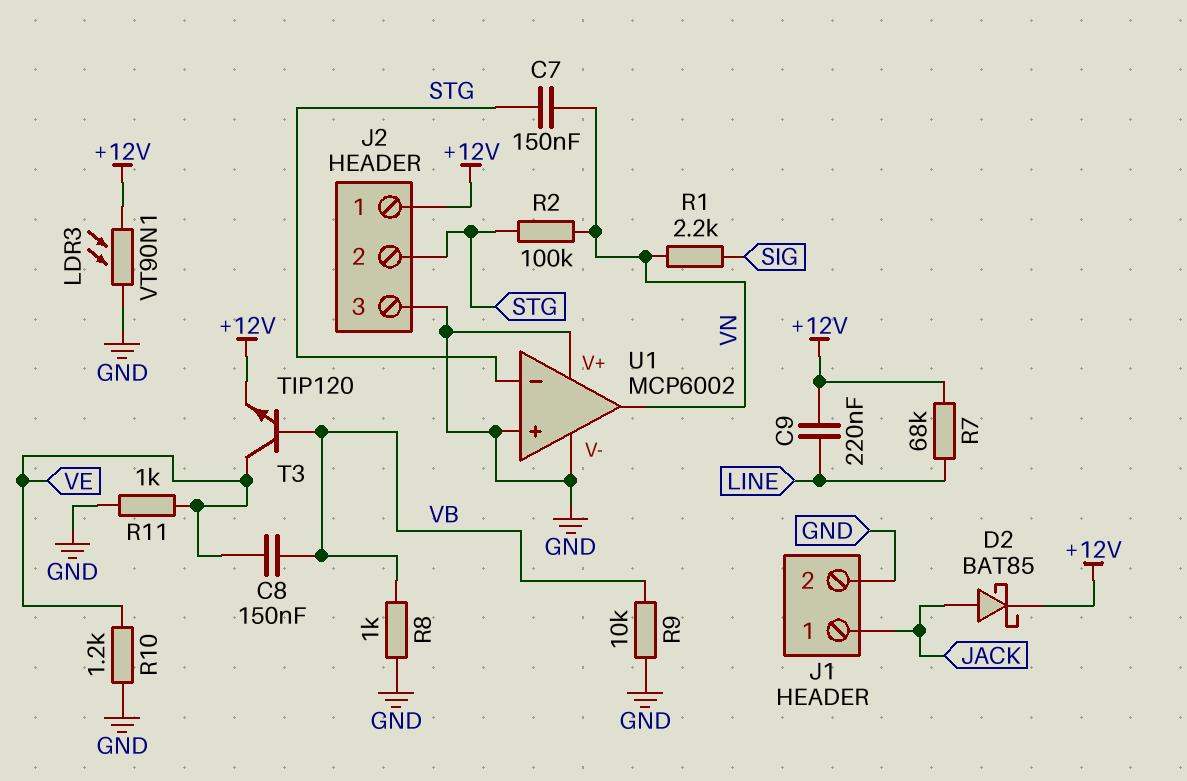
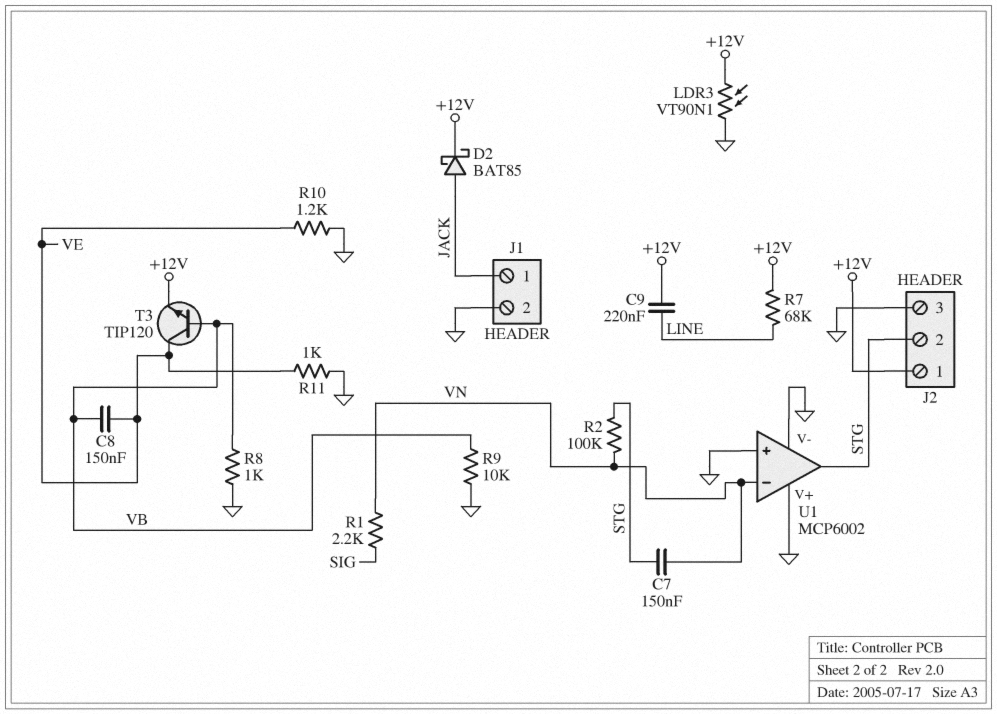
U1 pin in-: STG -> VN
U1 pin out: VN -> STG

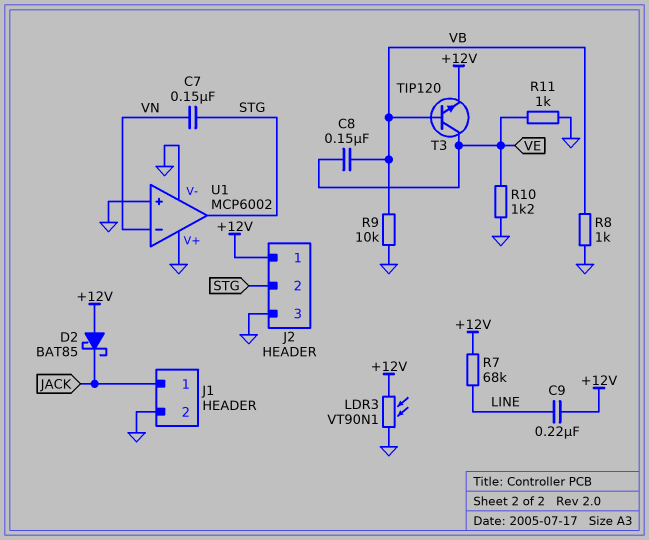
D2: schottky BAT85 (A JACK, K +12V) -> schottky BAT85 (A +12V, K JACK)
R1: 2.2k (SIG, VN) -> none
R2: 100k (STG, VN) -> none

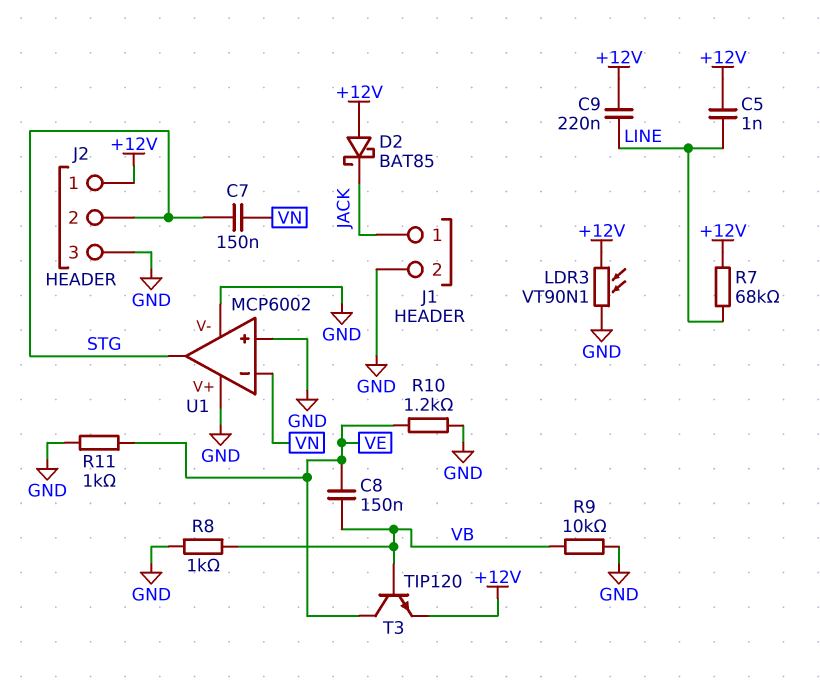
C5: none -> 1nF (+12V, LINE)

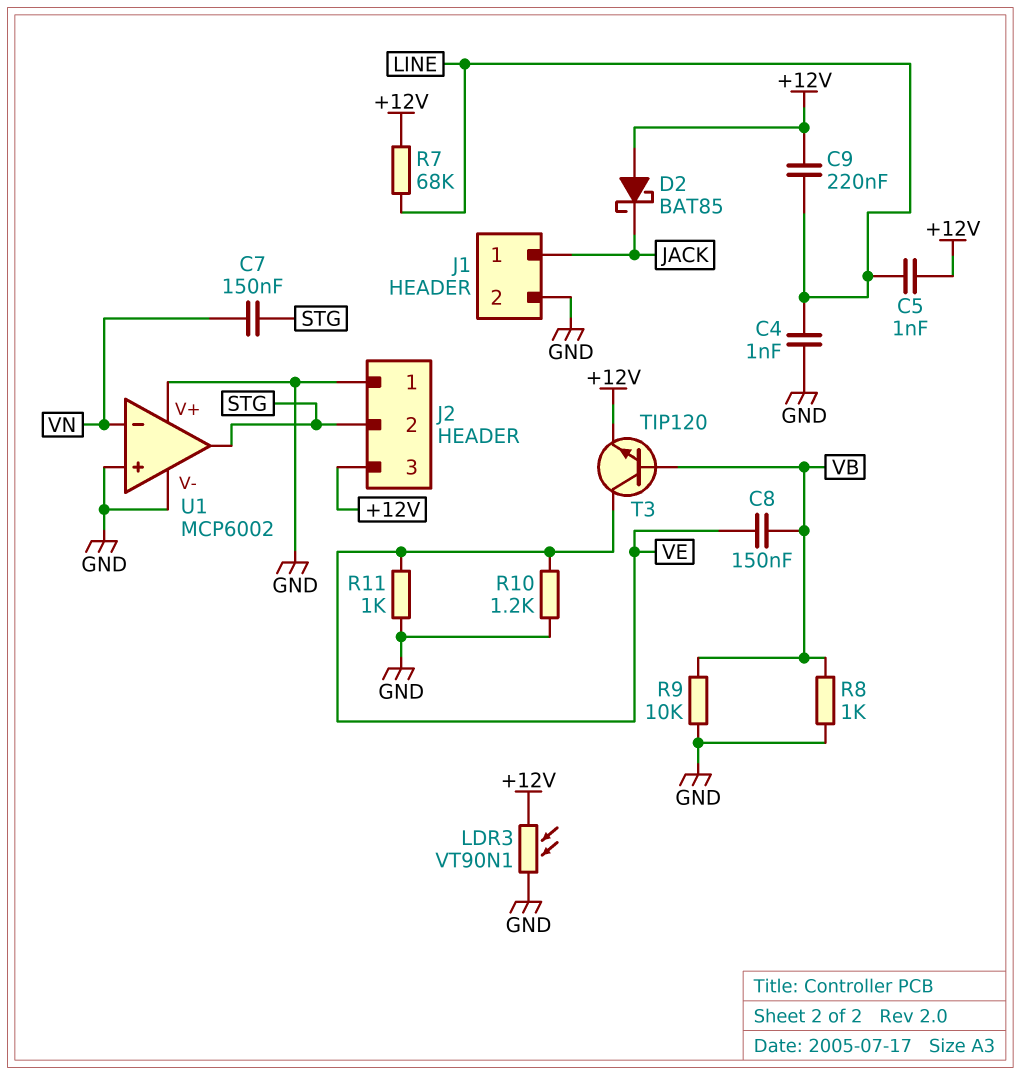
C4: none -> 1nF (GND, LINE)
J2 pin 1: +12V -> GND
J2 pin 3: GND -> +12V

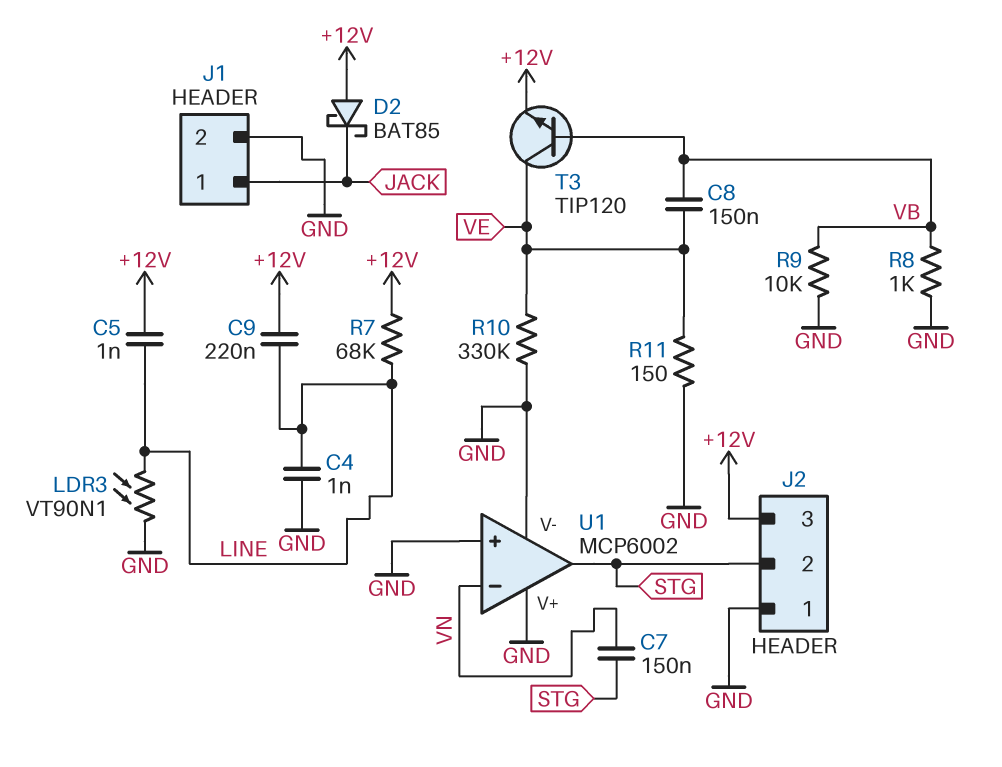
LDR3: VT90N1 (+12V, GND) -> VT90N1 (GND, LINE)
R10: 1.2k (GND, VE) -> 330k (GND, VE)
R11: 1k (GND, VE) -> 150 (GND, VE)

